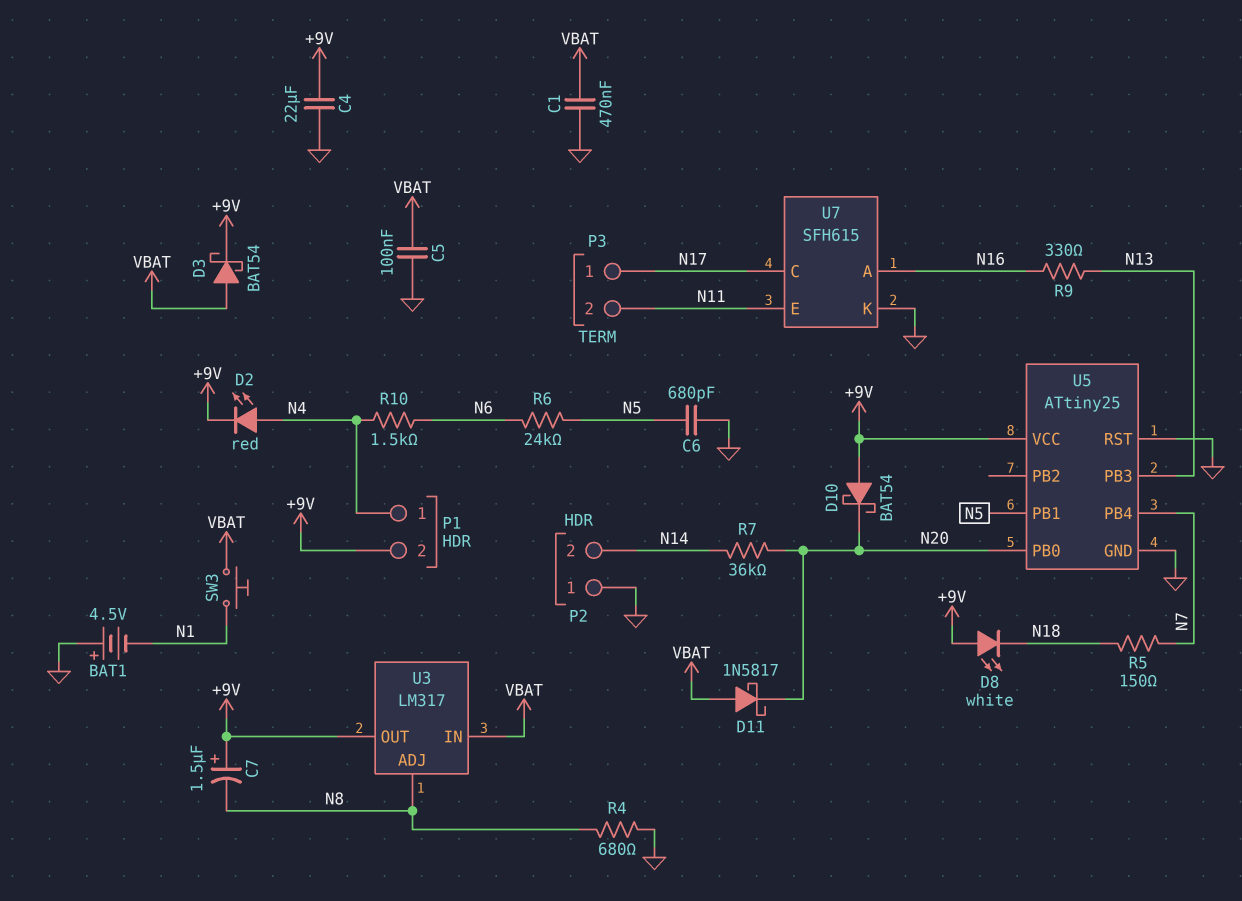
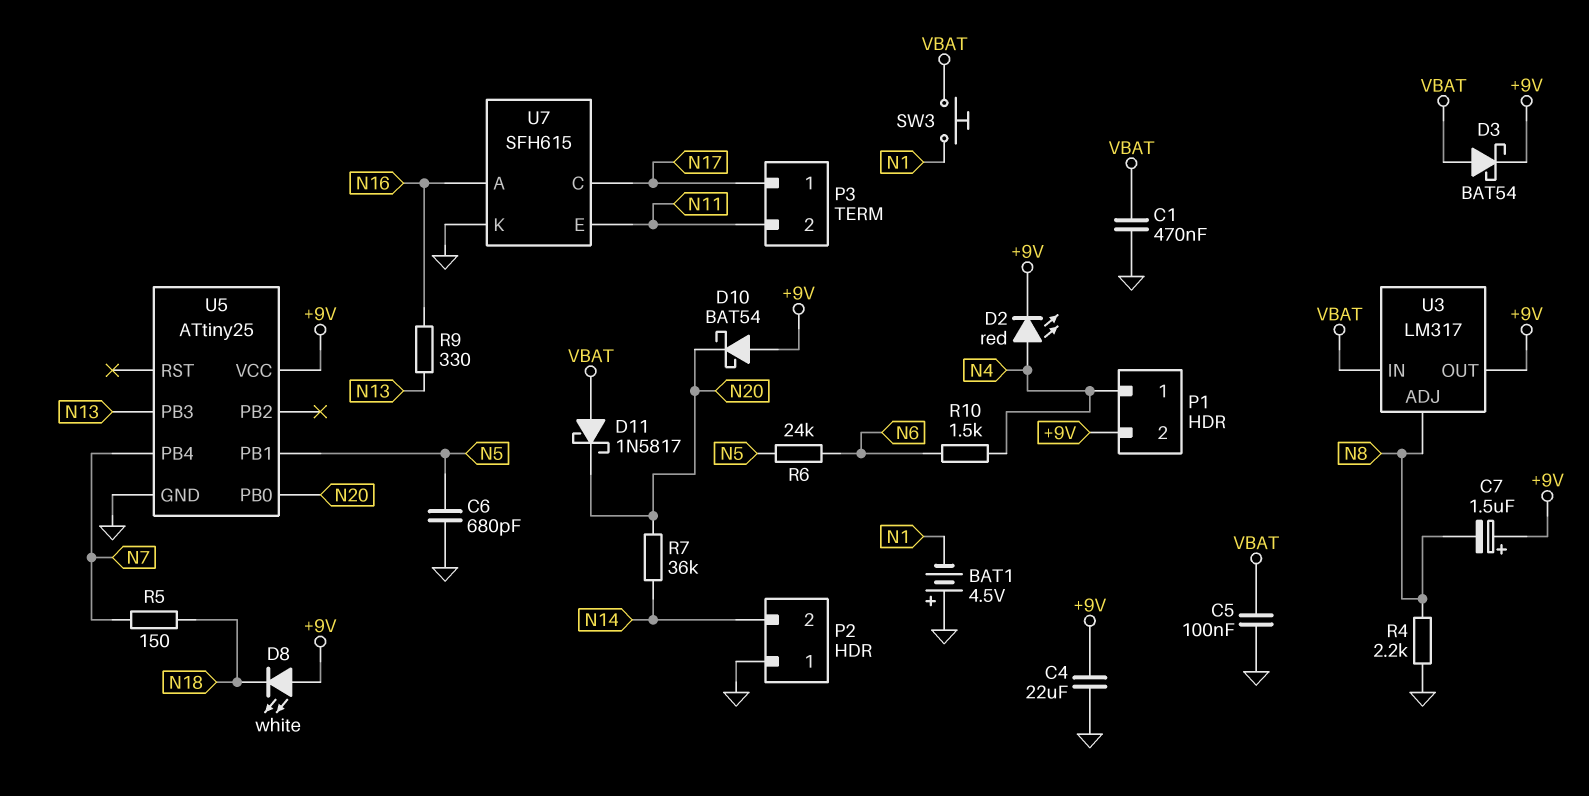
R4: 680 (GND, N8) -> 2.2k (GND, N8)
U5 pin RST: GND -> none

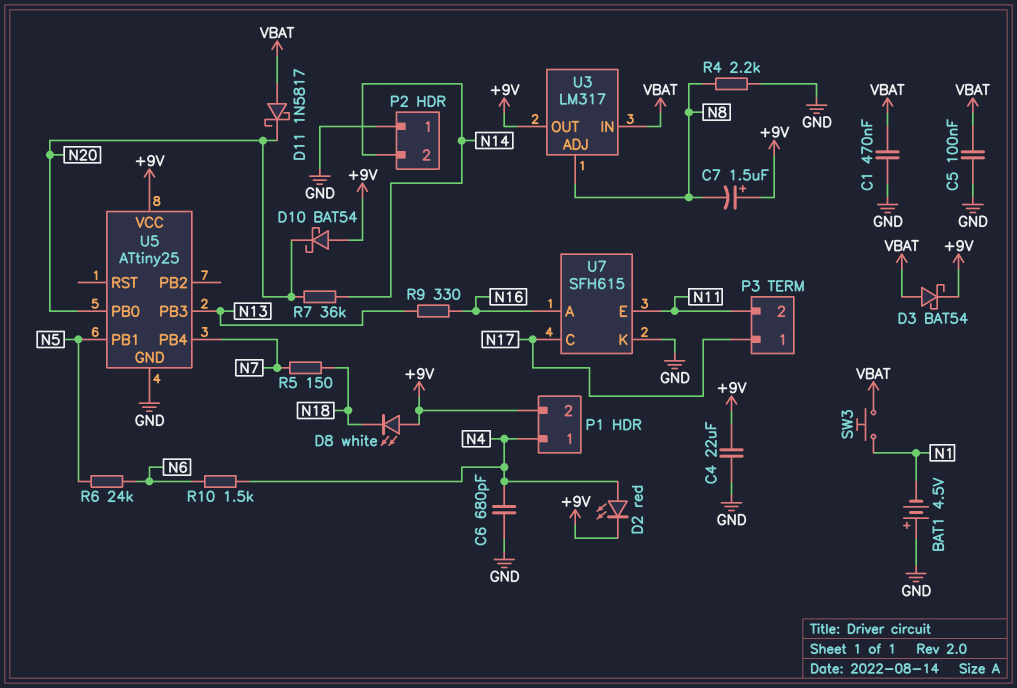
C6: 680pF (GND, N5) -> 680pF (GND, N4)

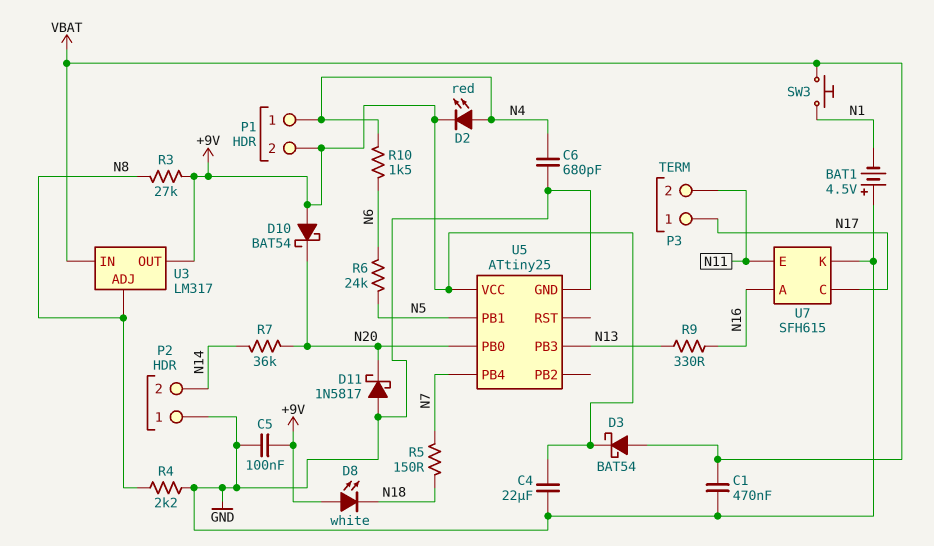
C5: 100nF (GND, VBAT) -> 100nF (+9V, GND)
C7: 1.5uF (plus +9V, minus N8) -> none
D11: schottky 1N5817 (A VBAT, K N20) -> schottky 1N5817 (A GND, K N20)
R3: none -> 27k (+9V, N8)

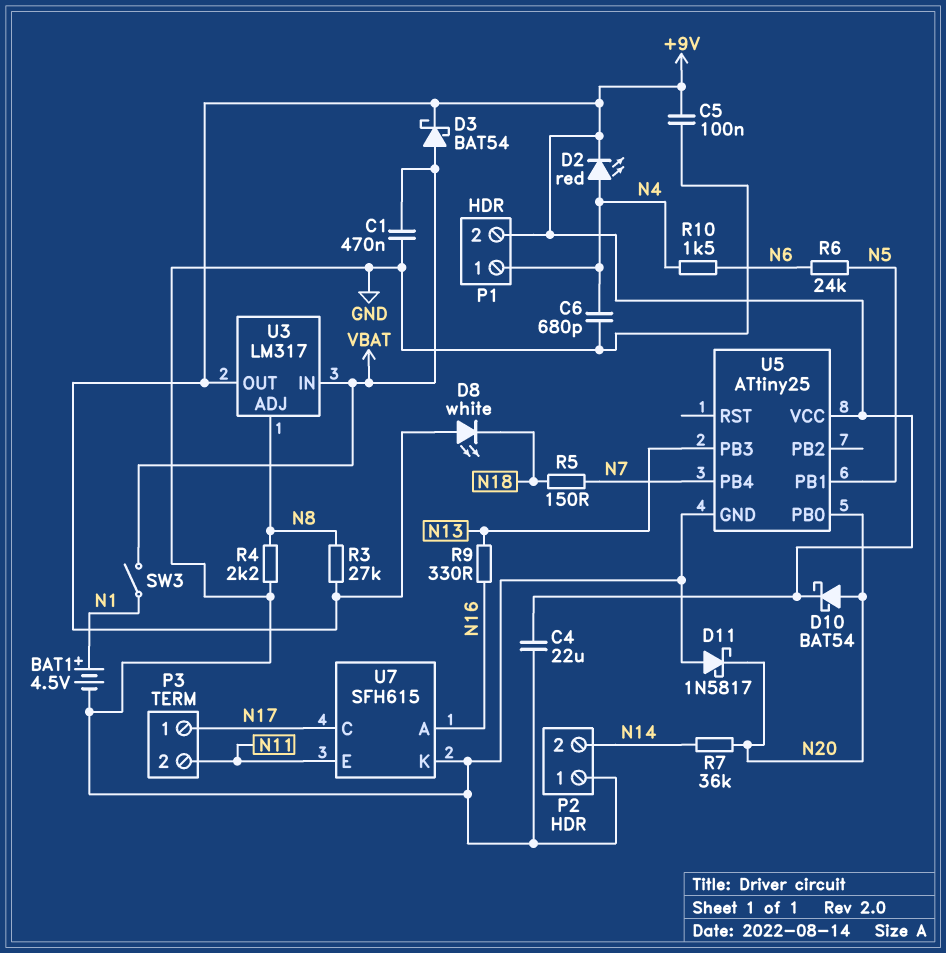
BAT1: 4.5V (plus GND, minus N1) -> 4.5V (plus N1, minus GND)
D10: schottky BAT54 (A +9V, K N20) -> schottky BAT54 (A N20, K +9V)
SW3: button (N1, VBAT) -> switch (N1, VBAT)

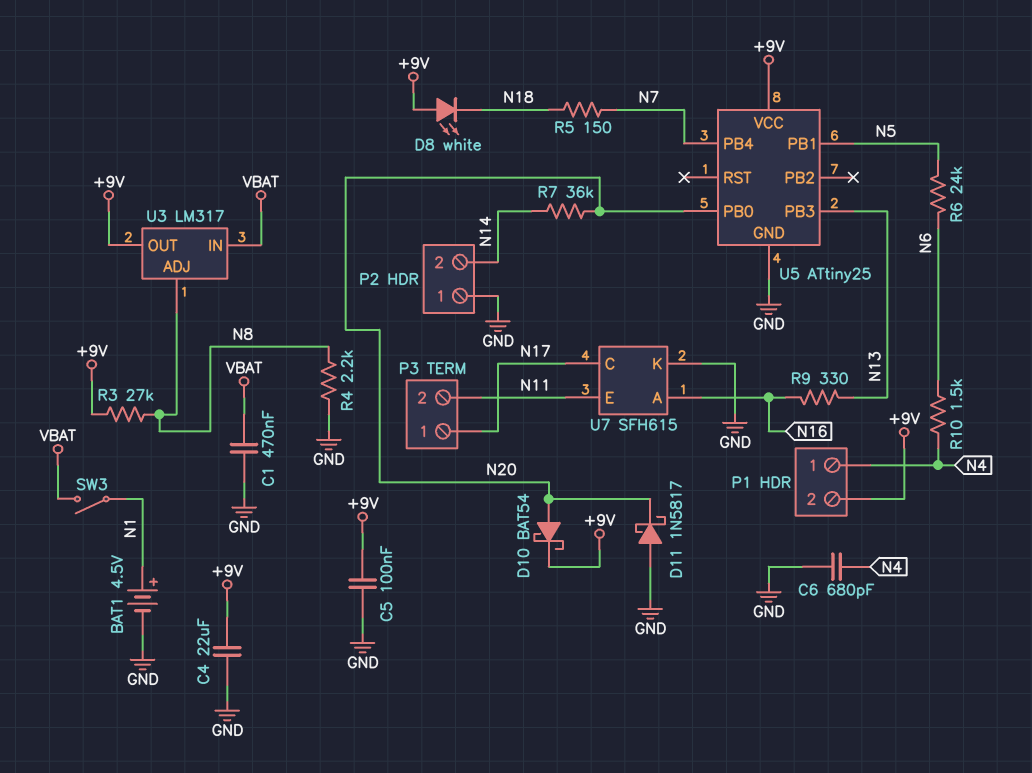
D2: LED red (A N4, K +9V) -> none
D3: schottky BAT54 (A VBAT, K +9V) -> none

